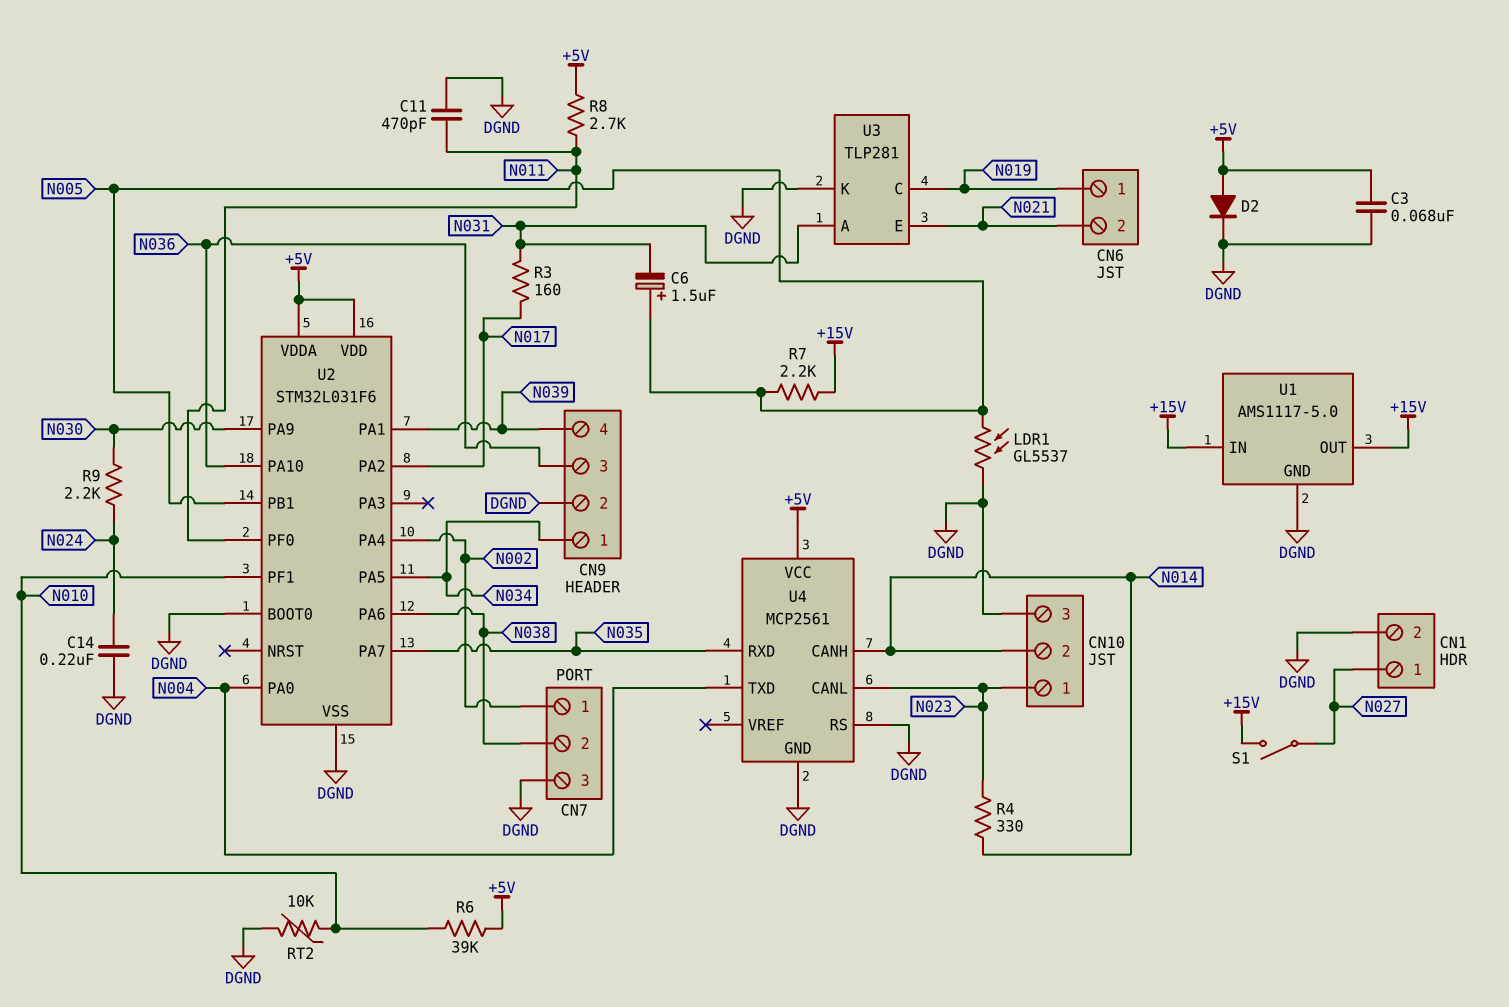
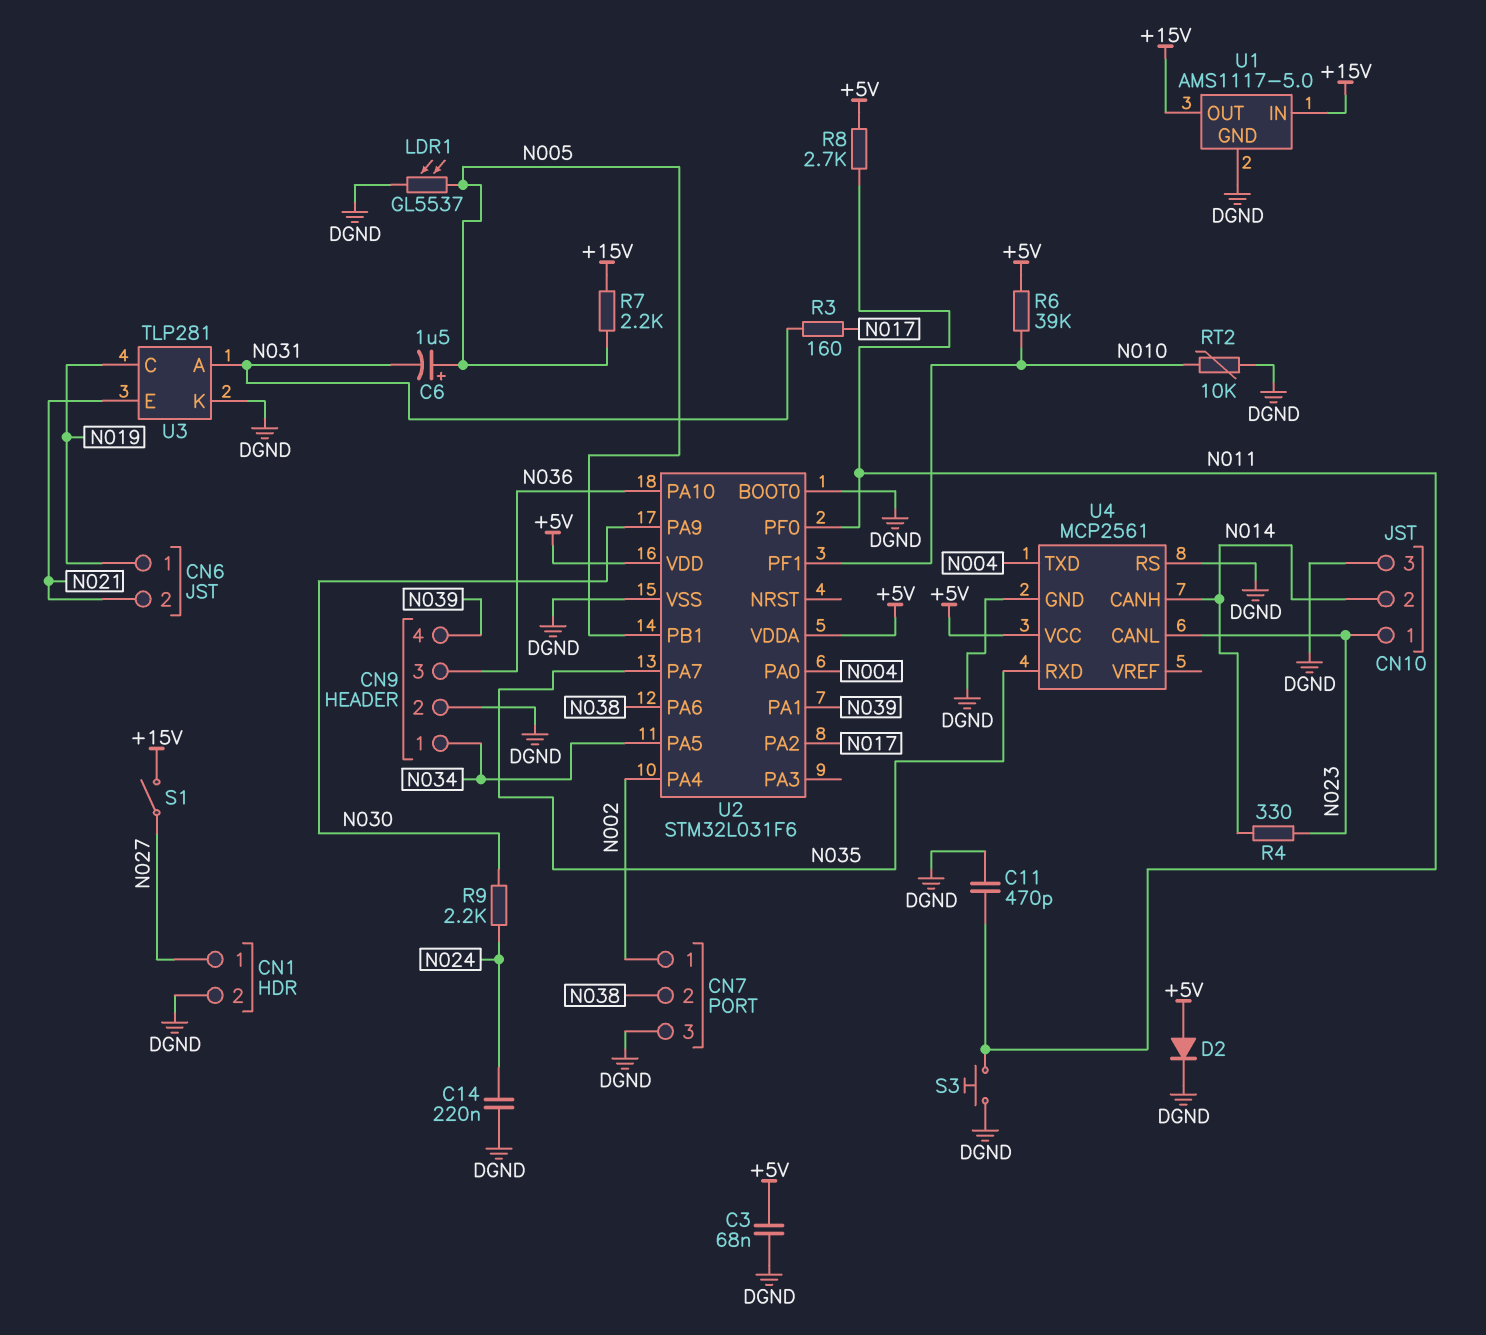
S3: none -> button (DGND, N011)

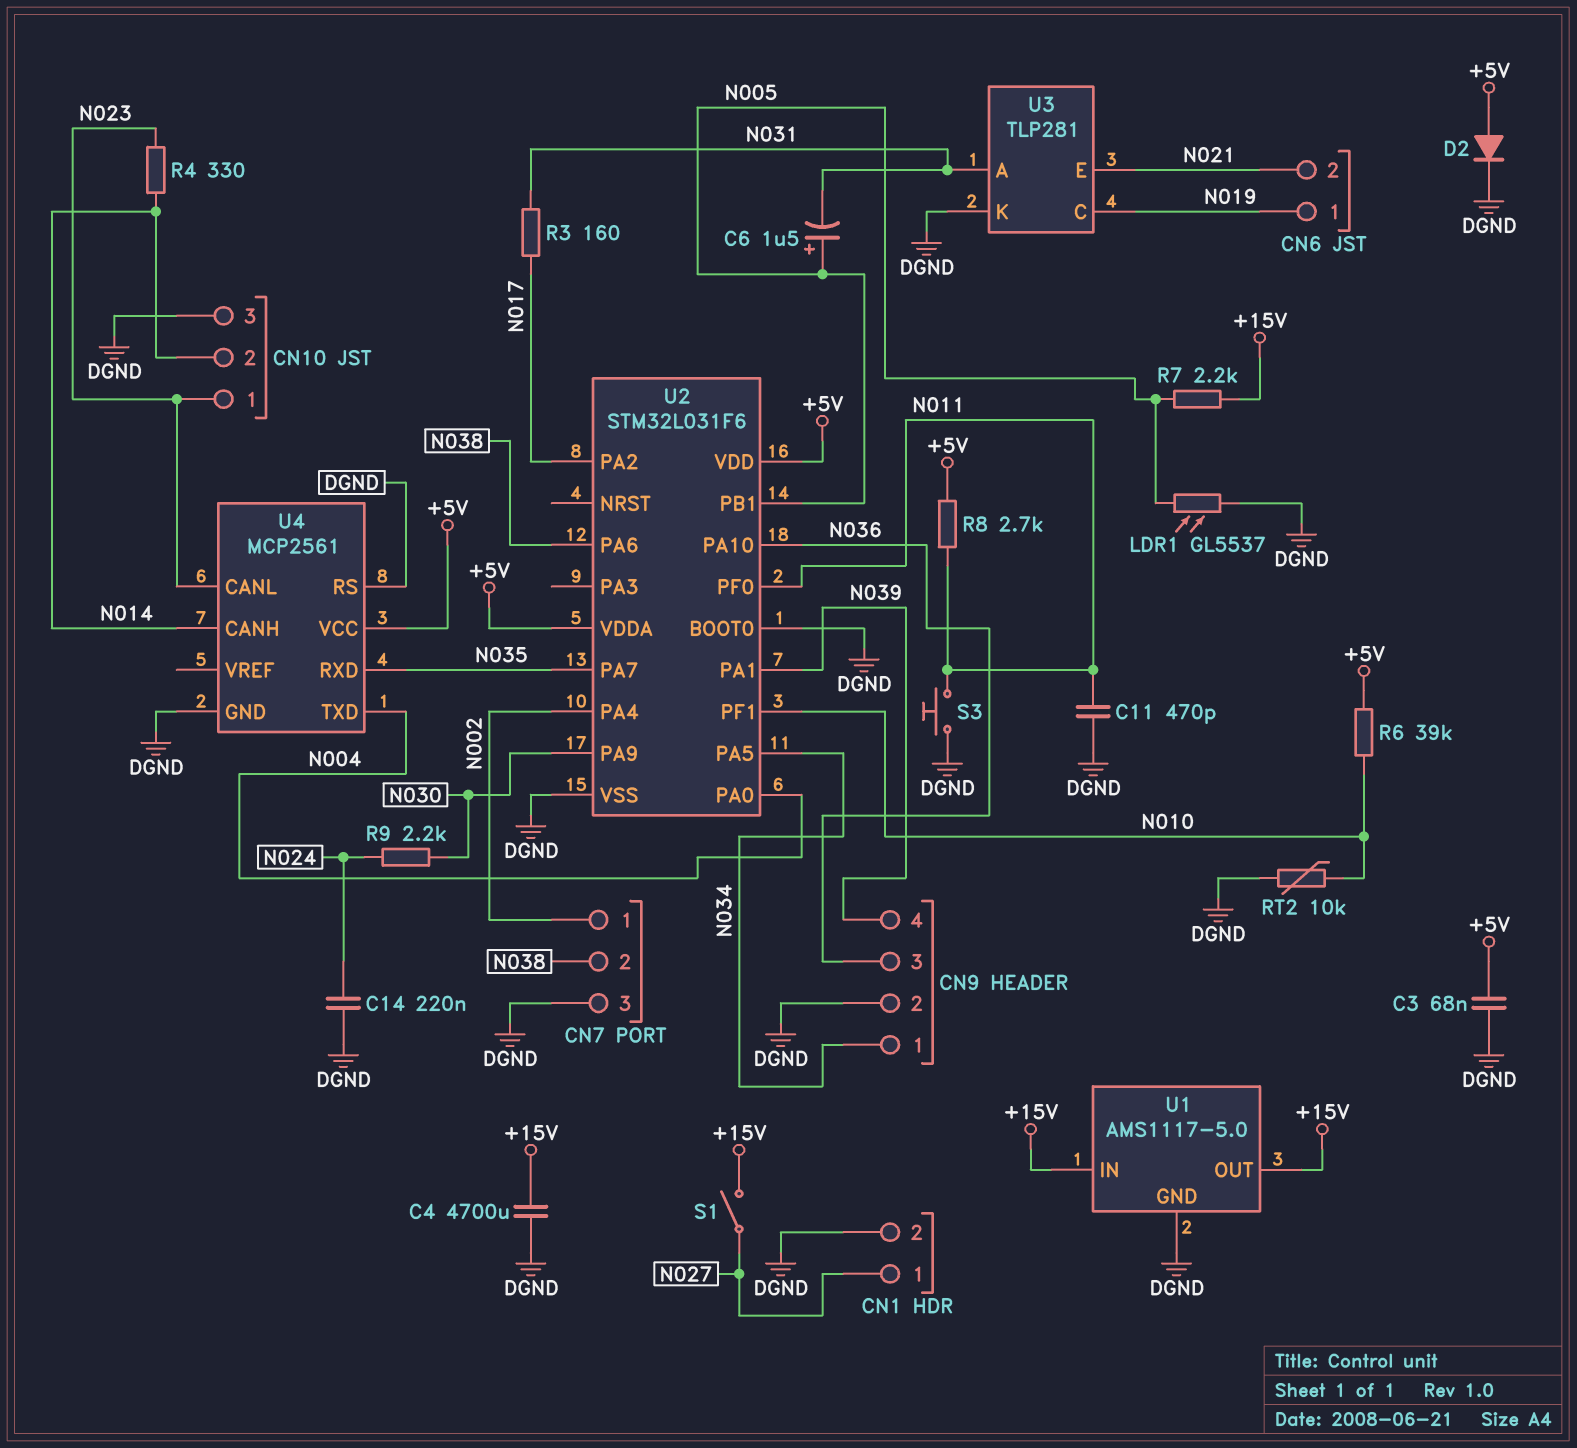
C4: none -> 4700uF (+15V, DGND)

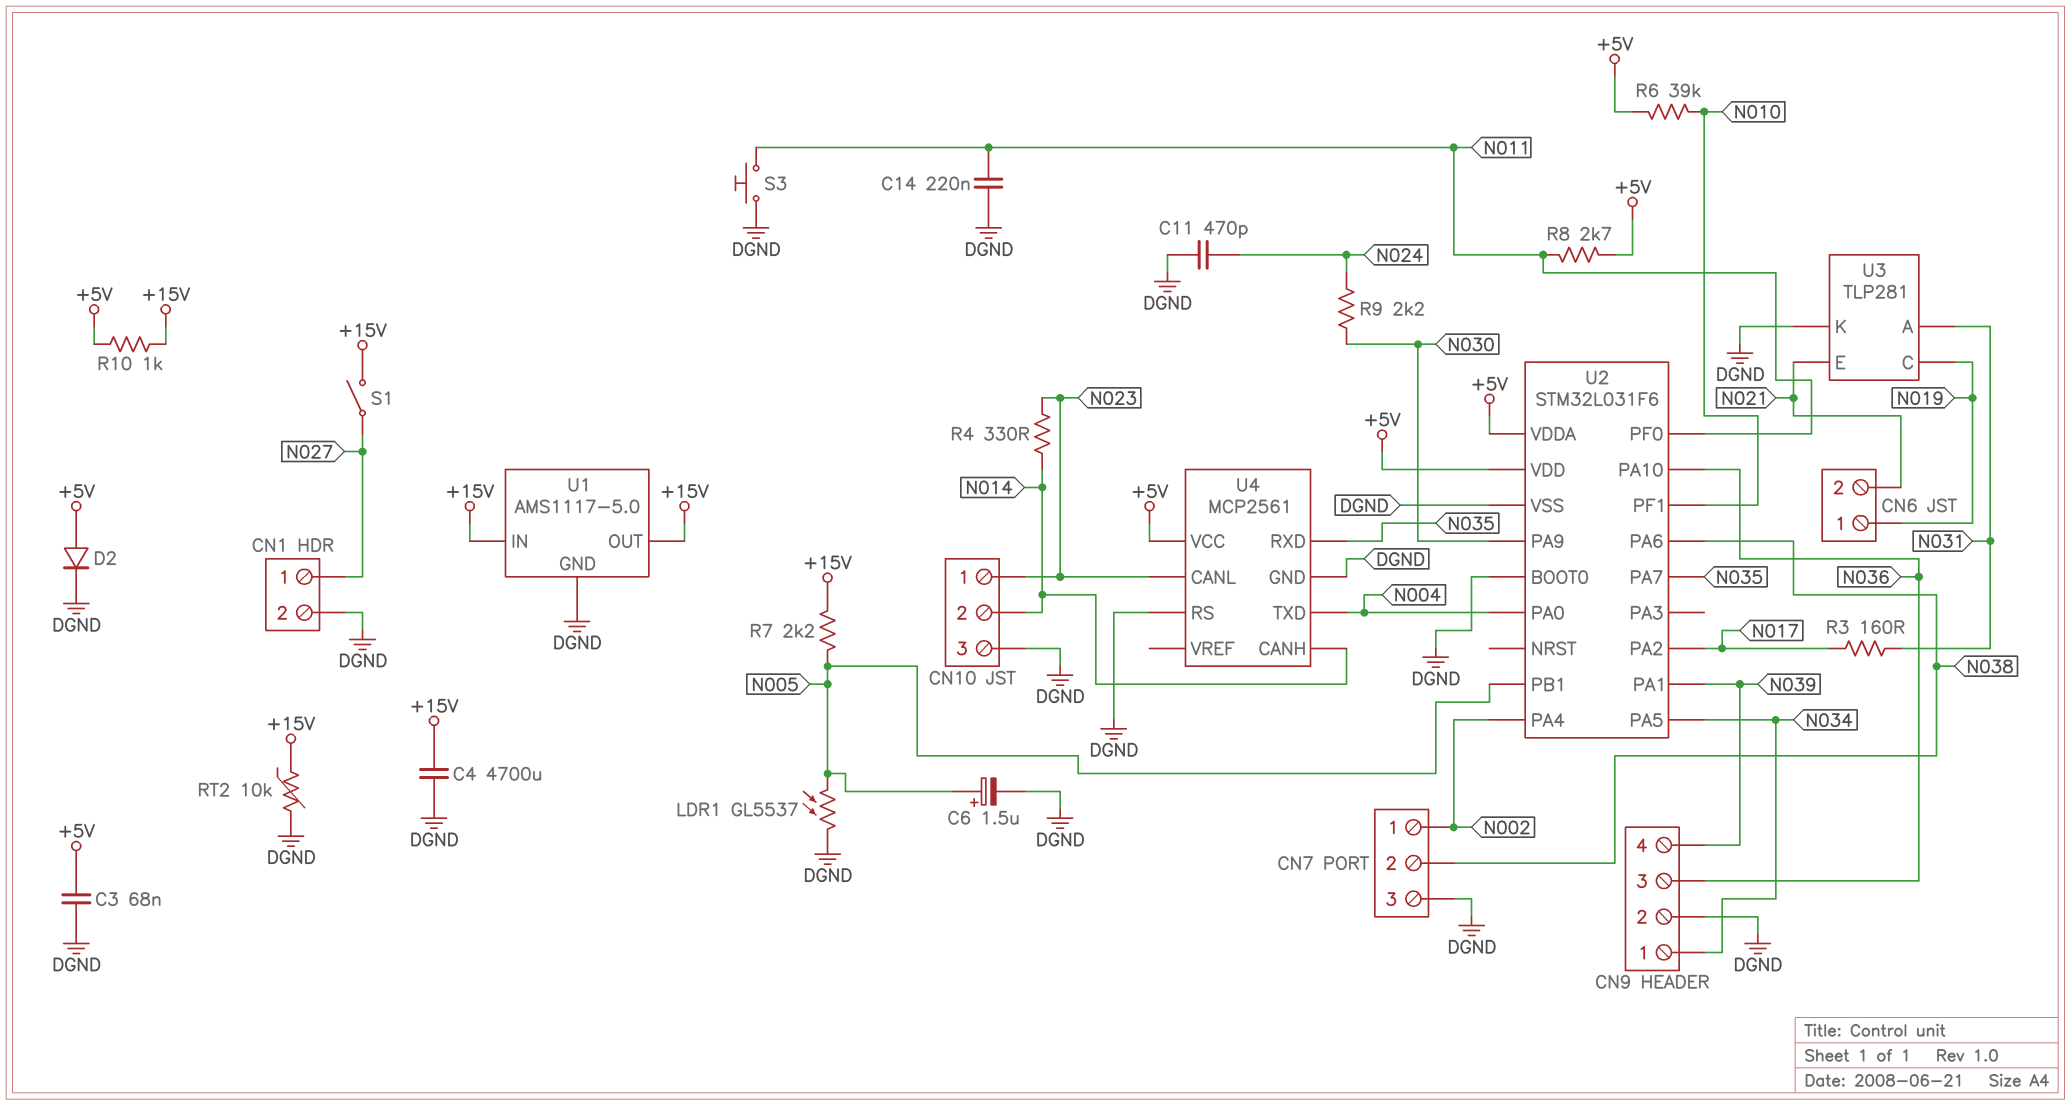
C6: 1.5uF (plus N005, minus N031) -> 1.5uF (plus N005, minus DGND)
C11: 470pF (DGND, N011) -> 470pF (DGND, N024)
C14: 220nF (DGND, N024) -> 220nF (DGND, N011)
R10: none -> 1k (+5V, +15V)
RT2: 10k (DGND, N010) -> 10k (+15V, DGND)

